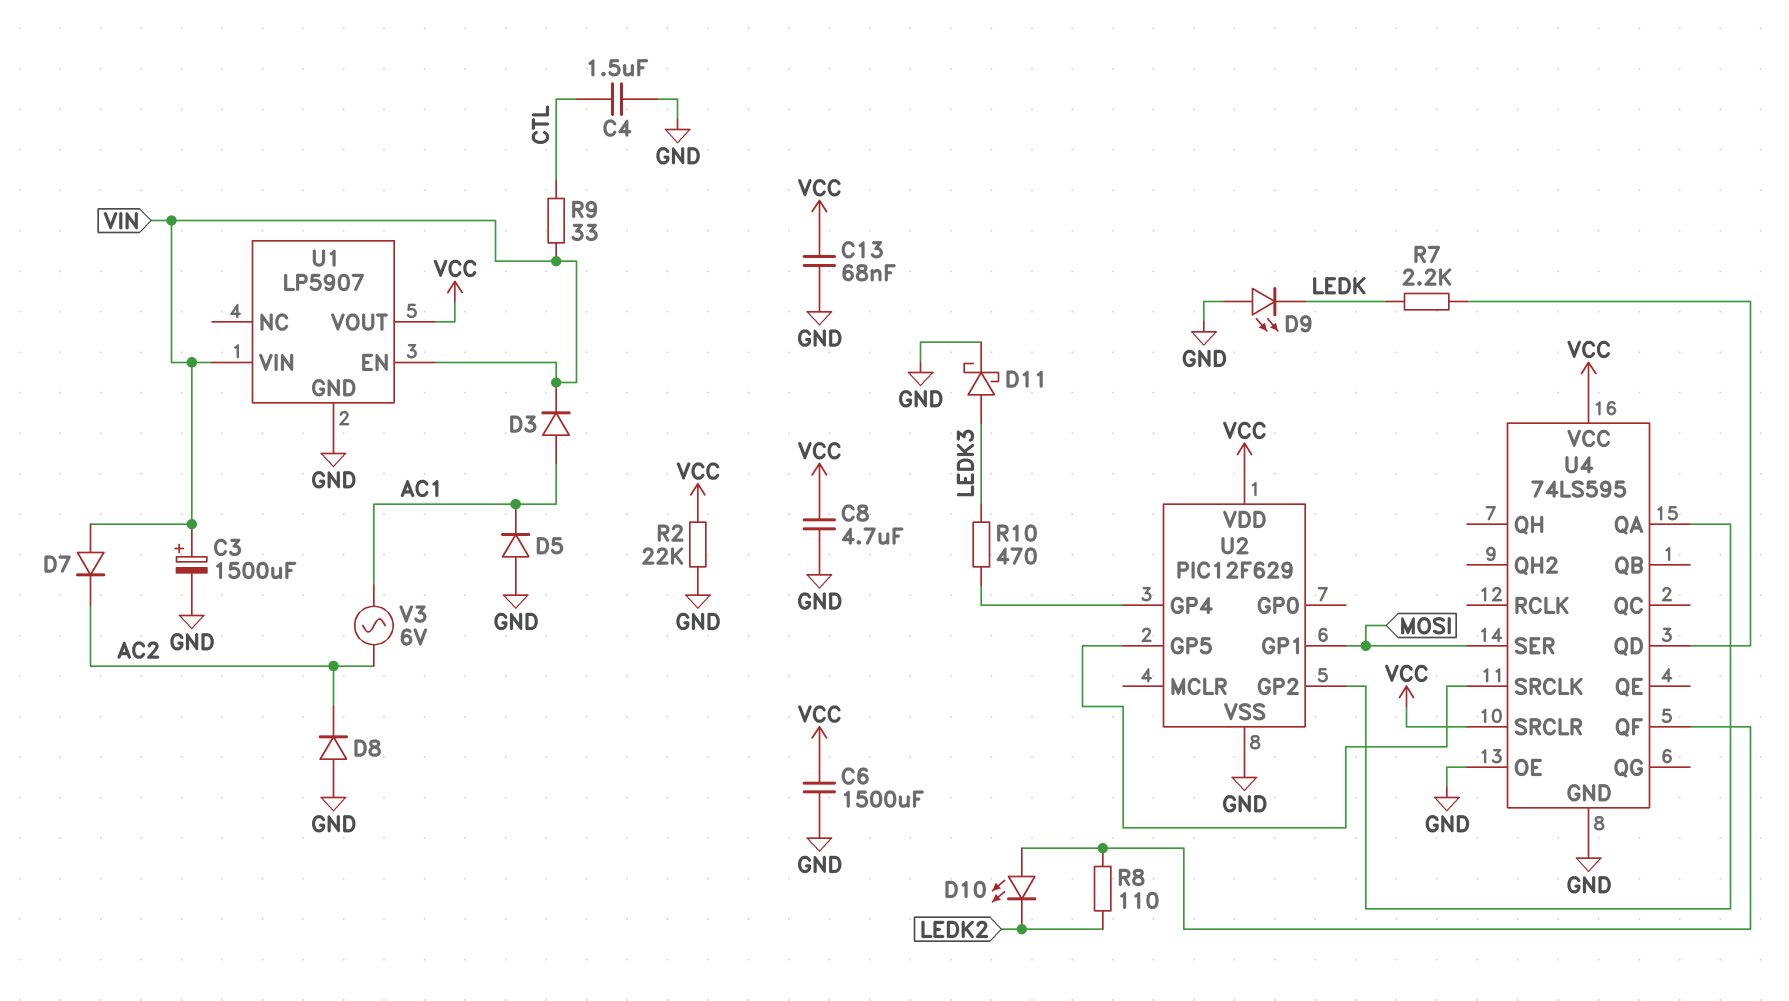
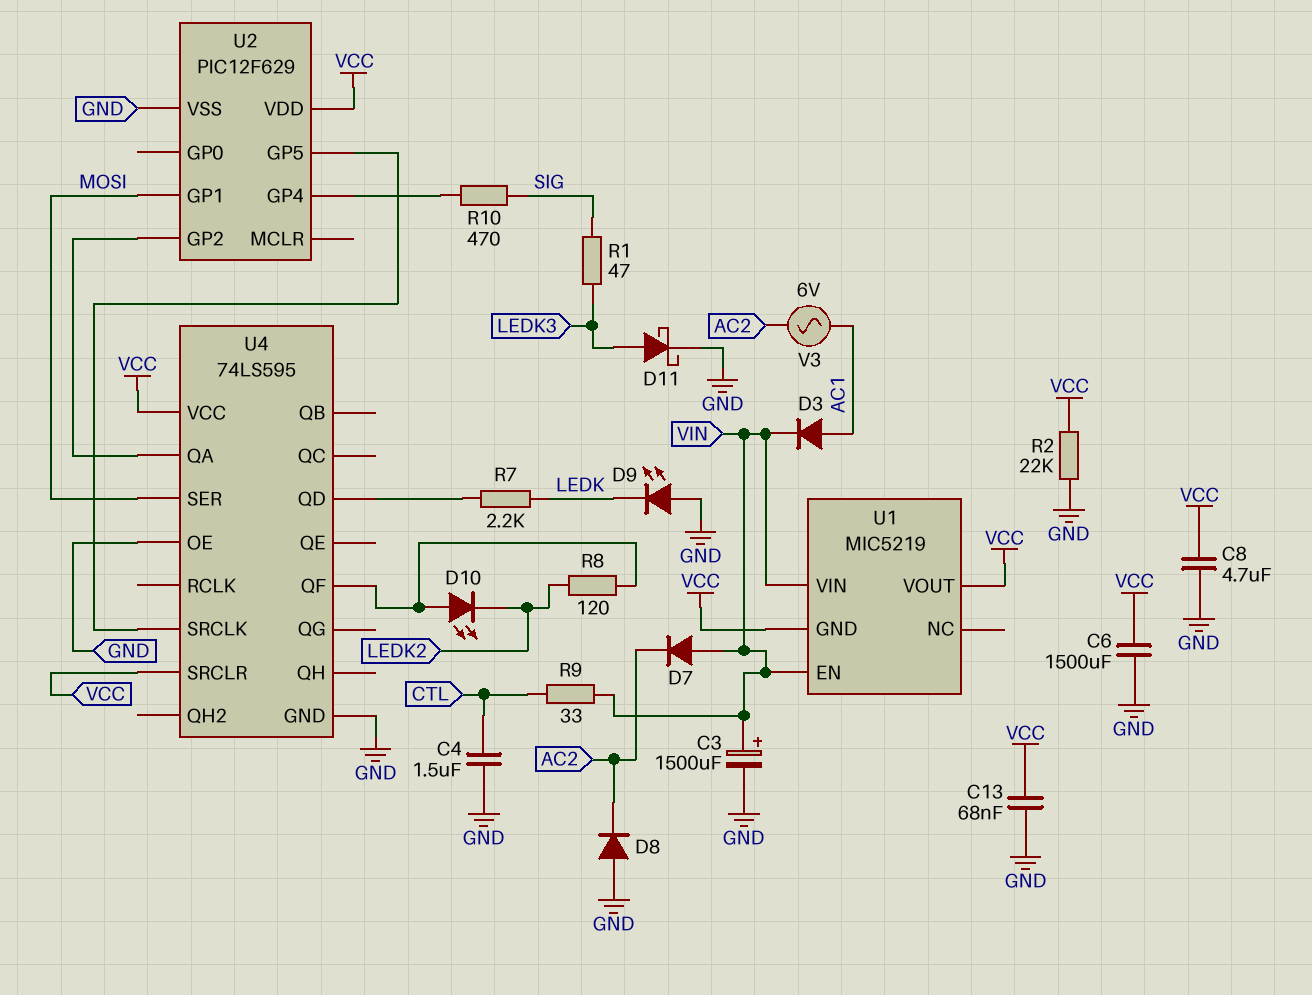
D5: diode (A GND, K AC1) -> none
R1: none -> 47 (LEDK3, SIG)
R8: 110 (LEDK2, U4/QF) -> 120 (LEDK2, U4/QF)
R10: 470 (LEDK3, U2/GP4) -> 470 (SIG, U2/GP4)
U1: LP5907 -> MIC5219
U1 pin GND: GND -> VCC

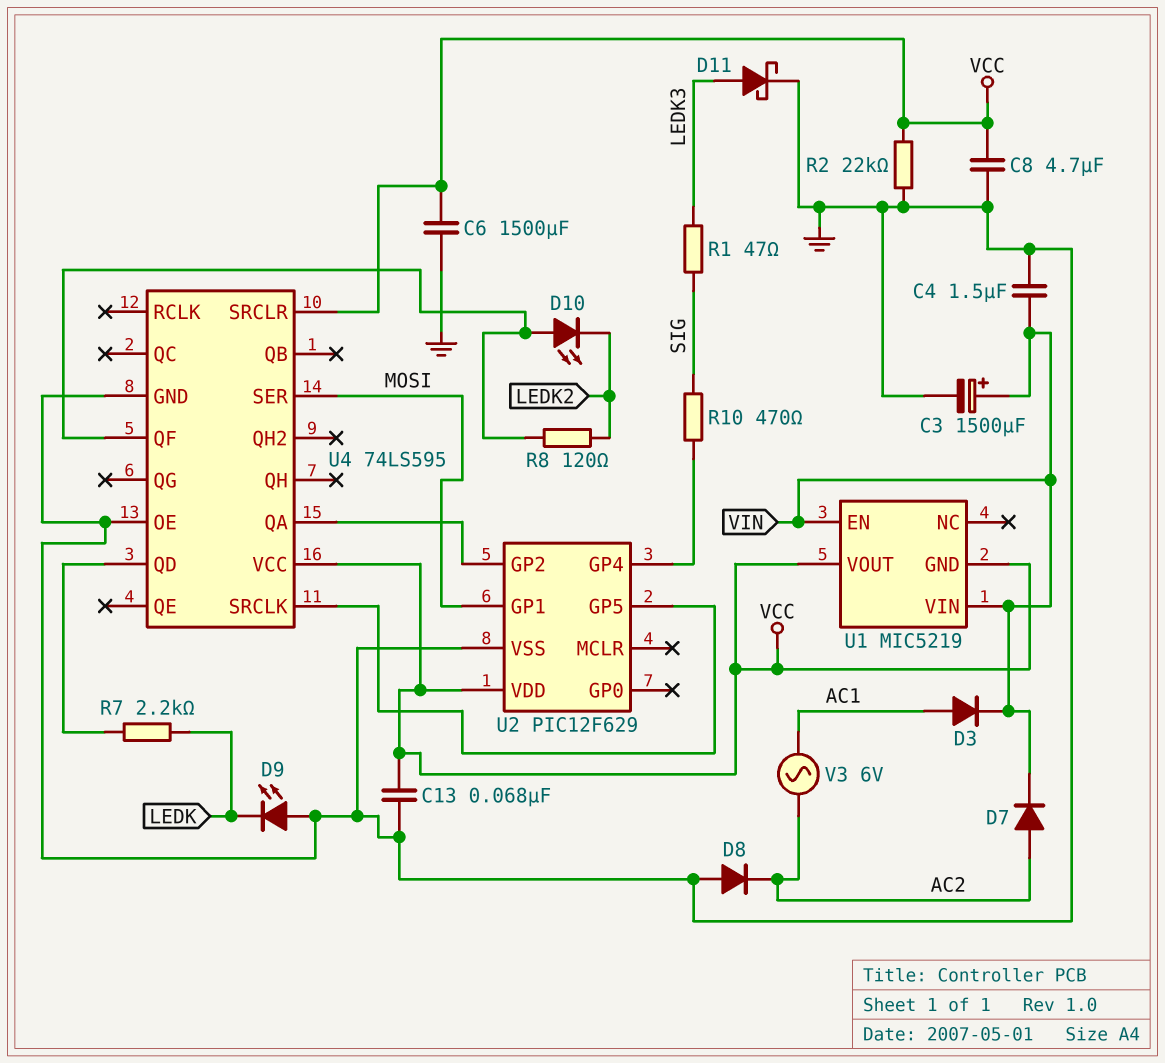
C4: 1.5uF (CTL, GND) -> 1.5uF (GND, VIN)
D7: diode (A VIN, K AC2) -> diode (A AC2, K VIN)
R9: 33 (CTL, VIN) -> none

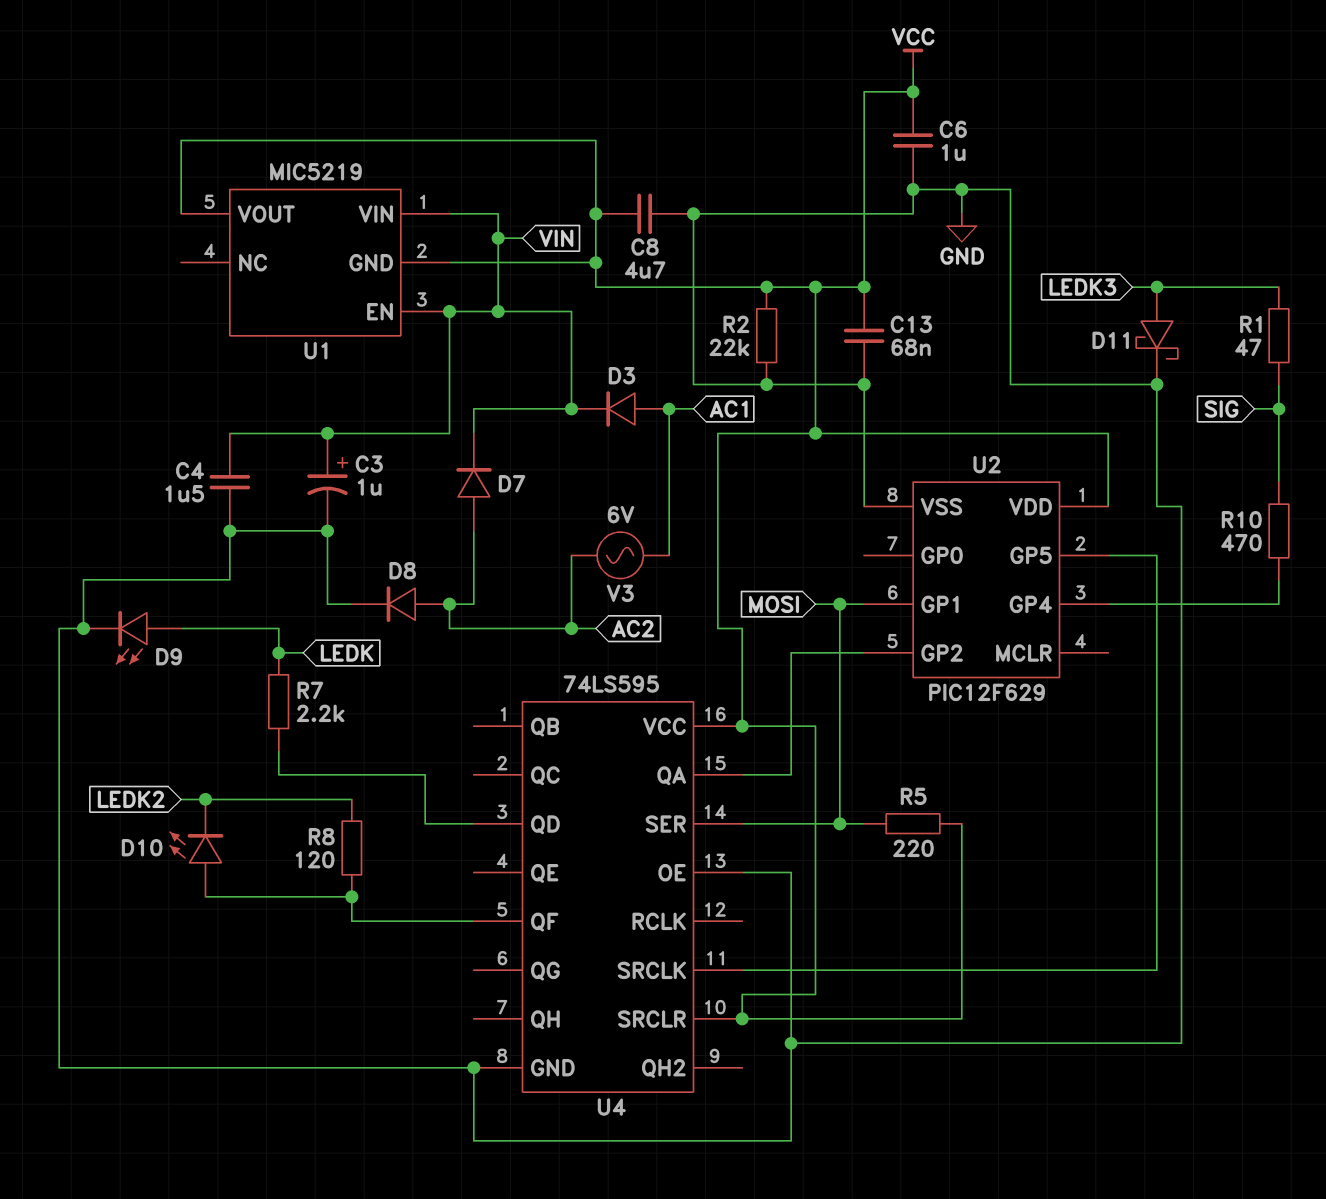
C3: 1500uF (plus VIN, minus GND) -> 1uF (plus VIN, minus GND)
C6: 1500uF (GND, VCC) -> 1uF (GND, VCC)
D8: diode (A GND, K AC2) -> diode (A AC2, K GND)
D9: LED (A GND, K LEDK) -> LED (A LEDK, K GND)
R5: none -> 220 (MOSI, VCC)

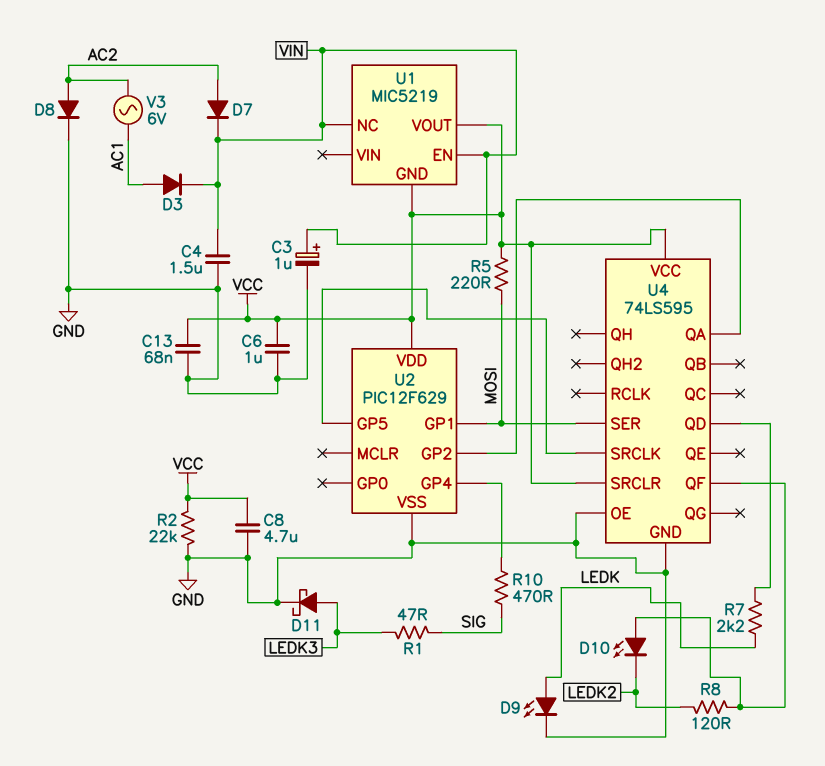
U1 pin NC: none -> VIN
U1 pin VIN: VIN -> none

